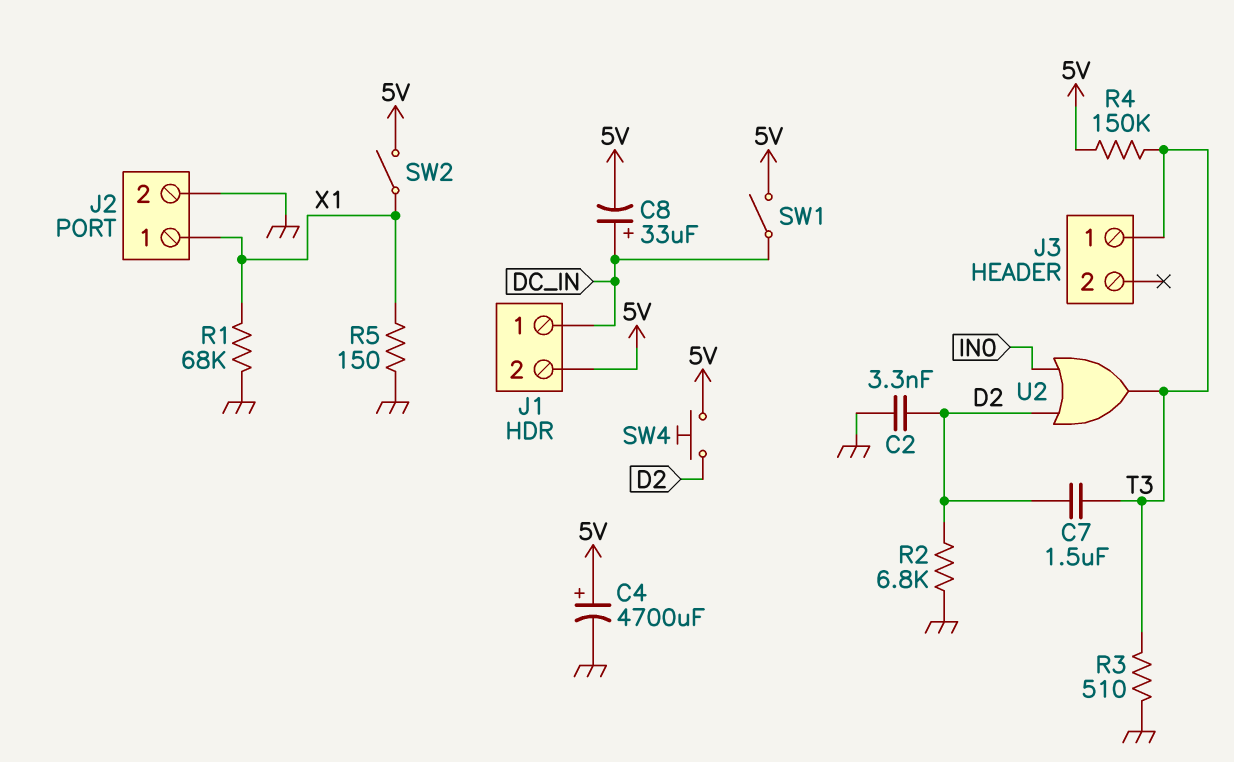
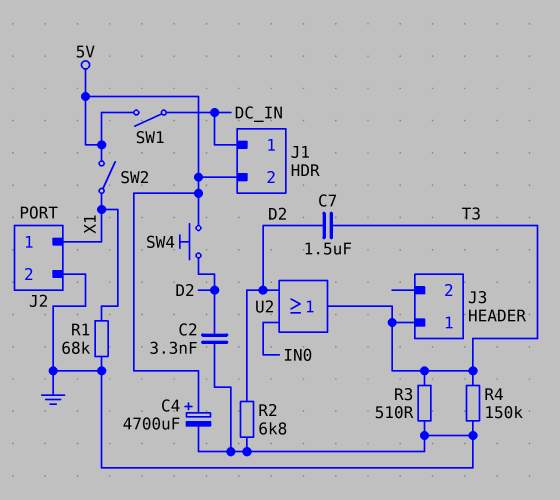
C8: 33uF (plus DC_IN, minus 5V) -> none
R4: 150k (5V, T3) -> 150k (GND, T3)
R5: 150 (GND, X1) -> none

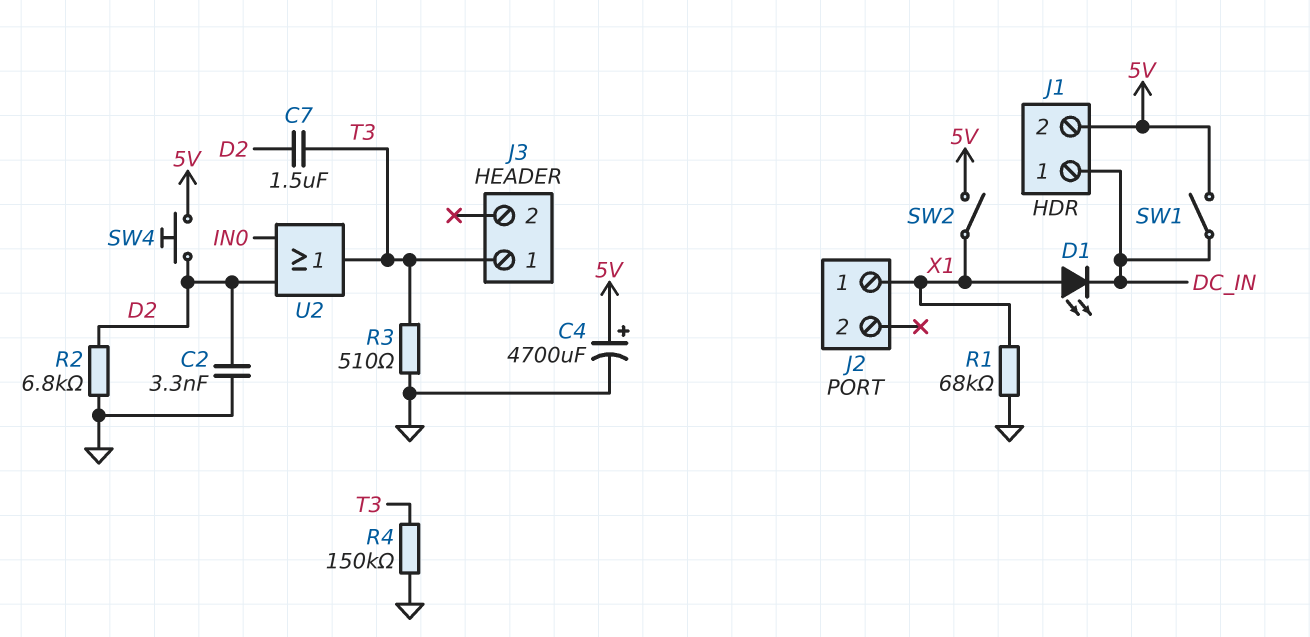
D1: none -> LED (A X1, K DC_IN)
J2 pin 2: GND -> none

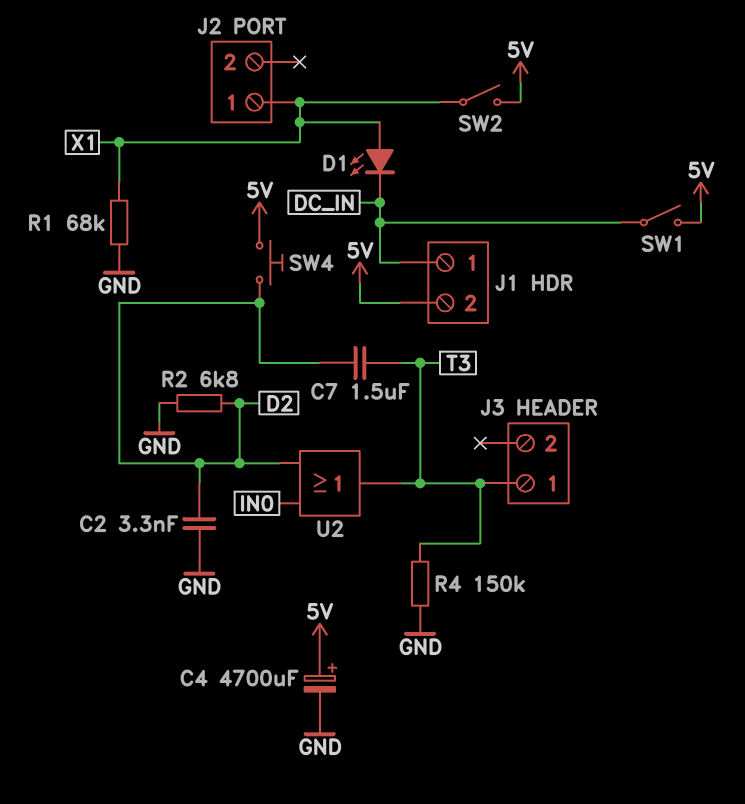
R3: 510 (GND, T3) -> none

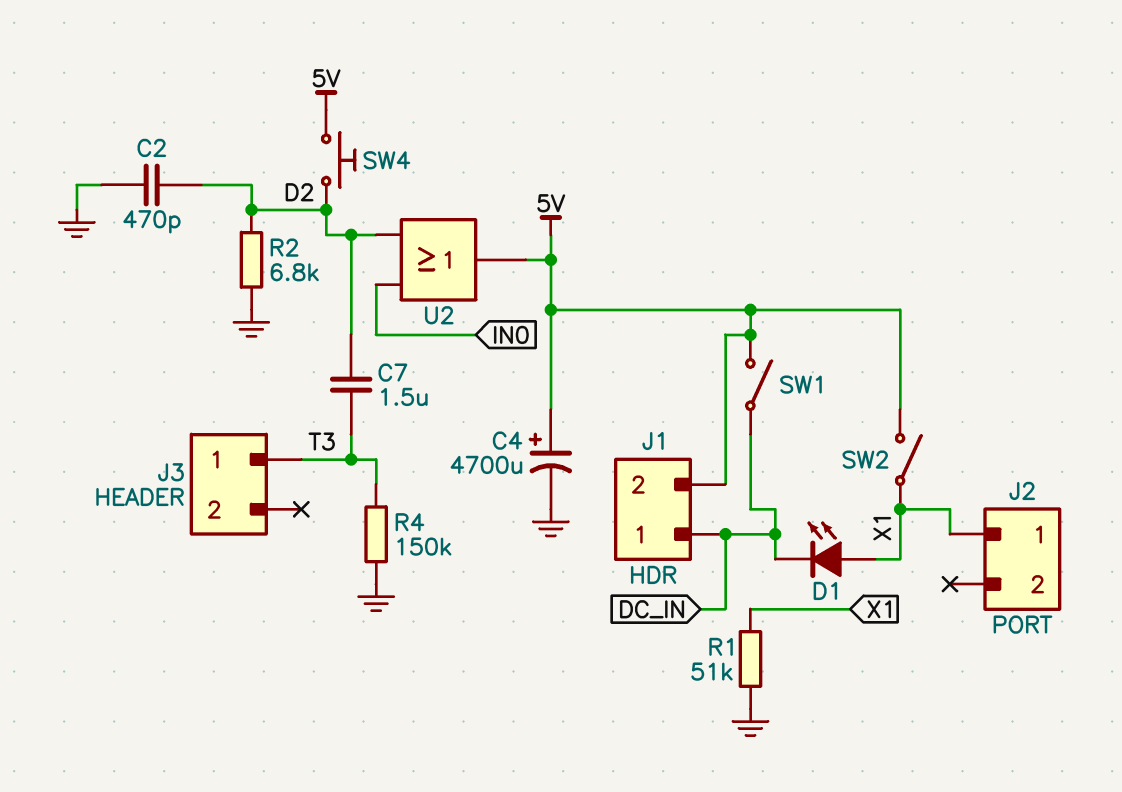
C2: 3.3nF (D2, GND) -> 470pF (D2, GND)
R1: 68k (GND, X1) -> 51k (GND, X1)
U2: OR (in D2, in IN0, out T3) -> OR (in D2, in IN0, out 5V)

